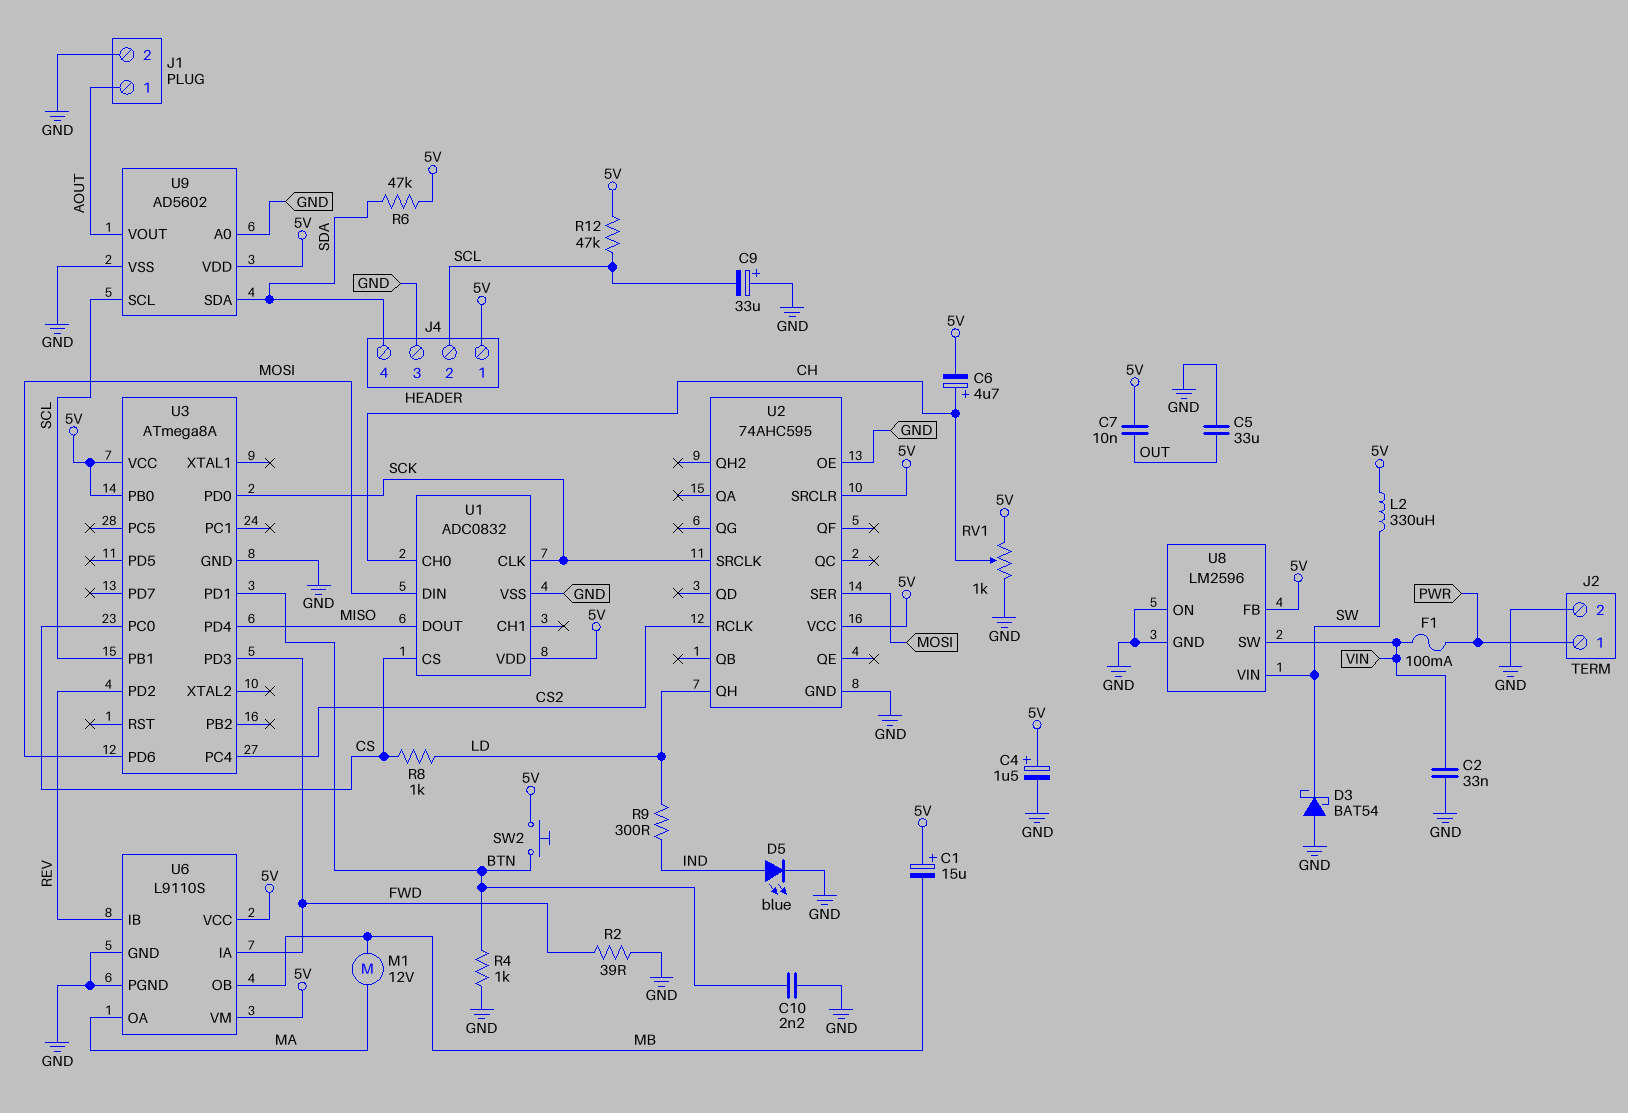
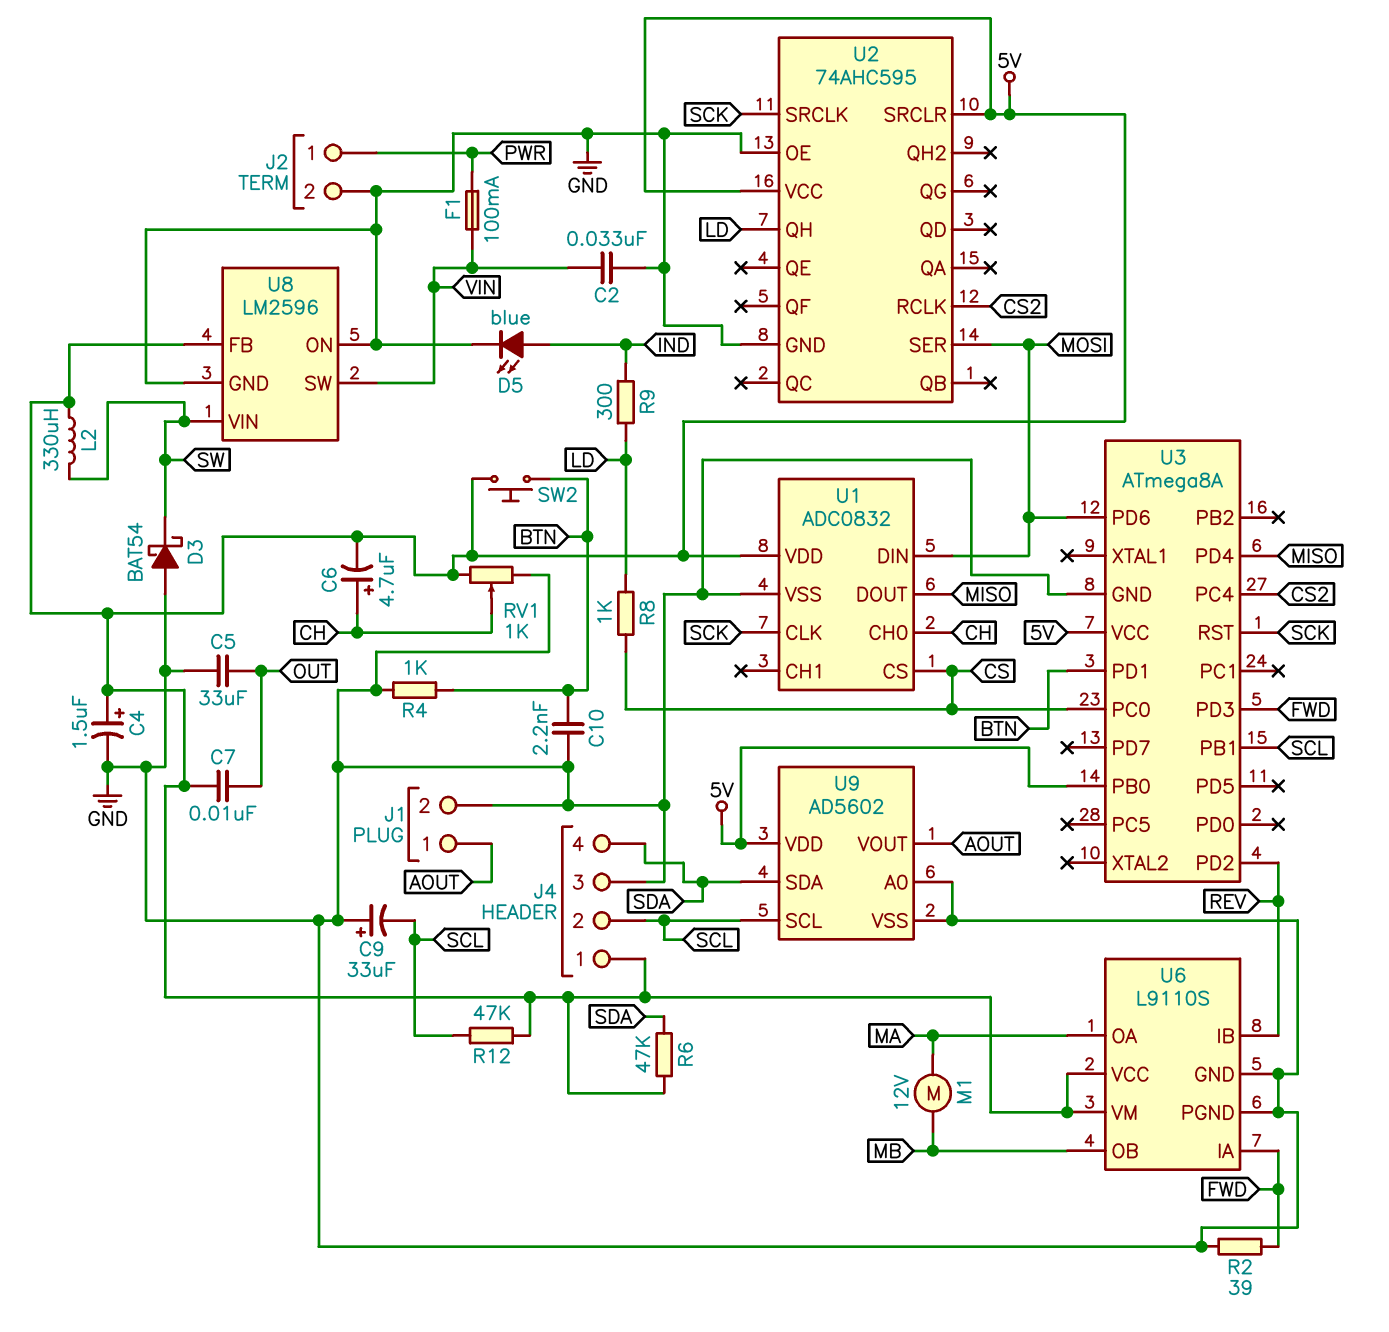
C1: 15uF (plus 5V, minus MB) -> none
U3 pin PD0: SCK -> none
U3 pin RST: none -> SCK

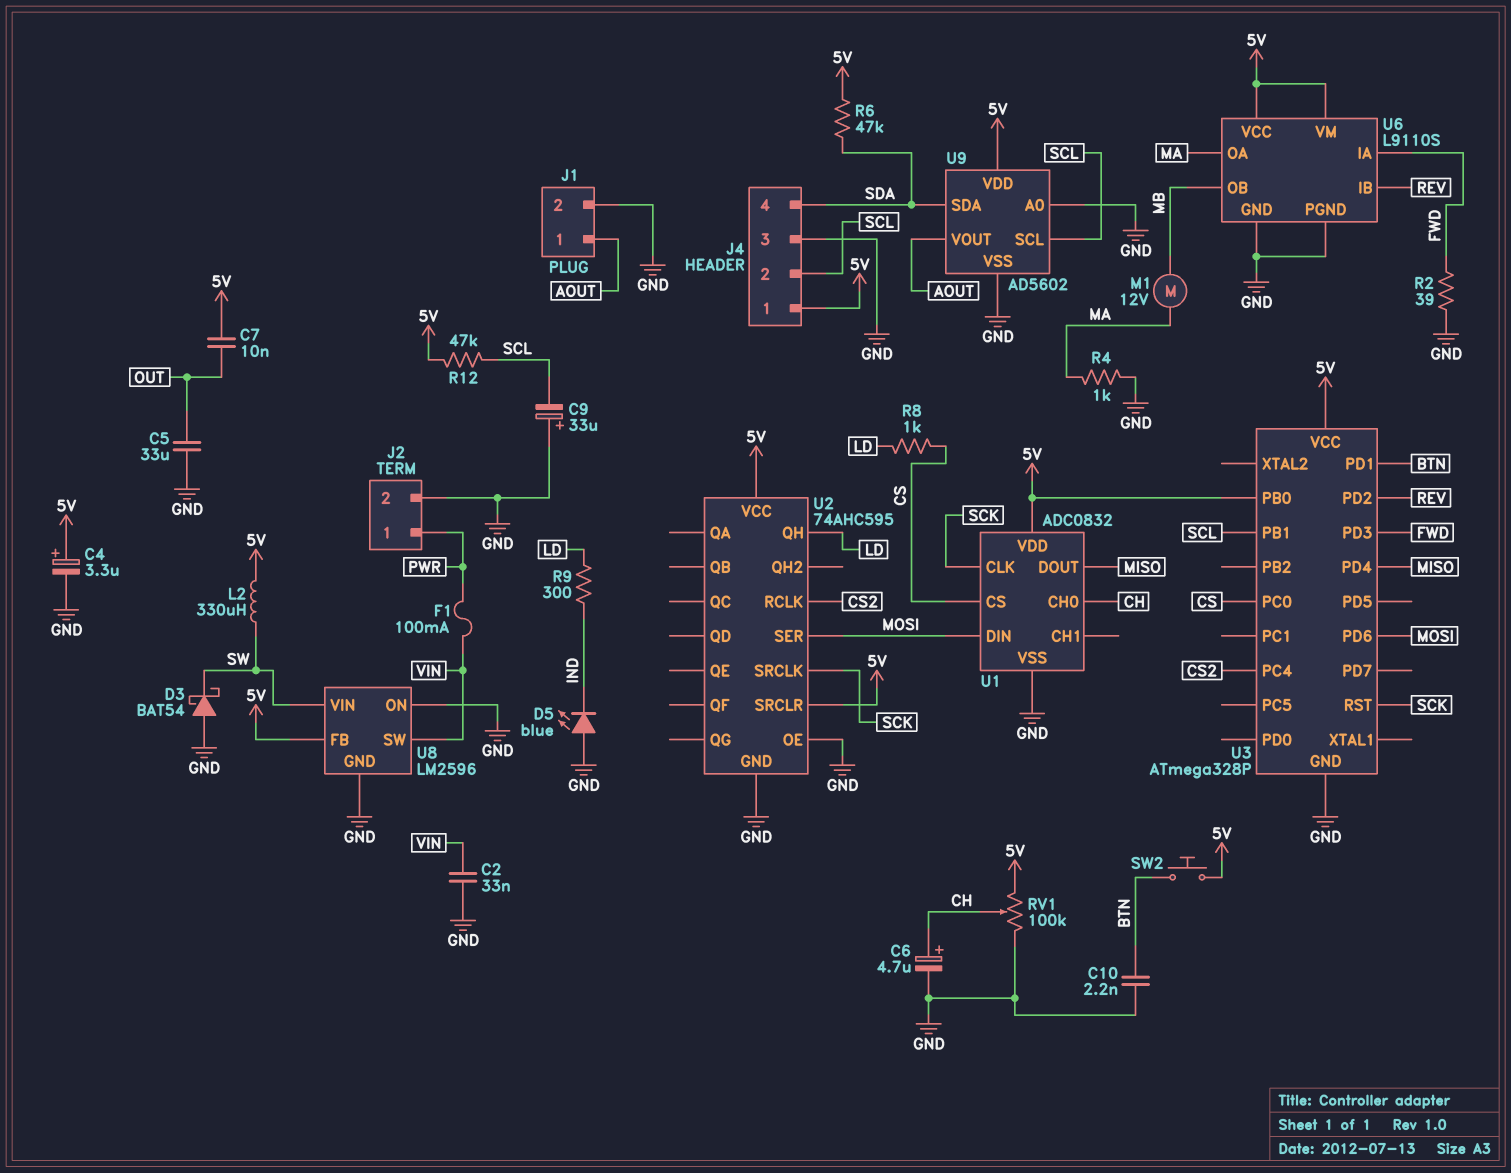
C4: 1.5uF (plus 5V, minus GND) -> 3.3uF (plus 5V, minus GND)
C6: 4.7uF (plus CH, minus 5V) -> 4.7uF (plus CH, minus GND)
D5: LED blue (A IND, K GND) -> LED blue (A GND, K IND)
R4: 1k (BTN, GND) -> 1k (GND, MA)
RV1: 1k (5V, GND, wiper CH) -> 100k (5V, GND, wiper CH)
U3: ATmega8A -> ATmega328P

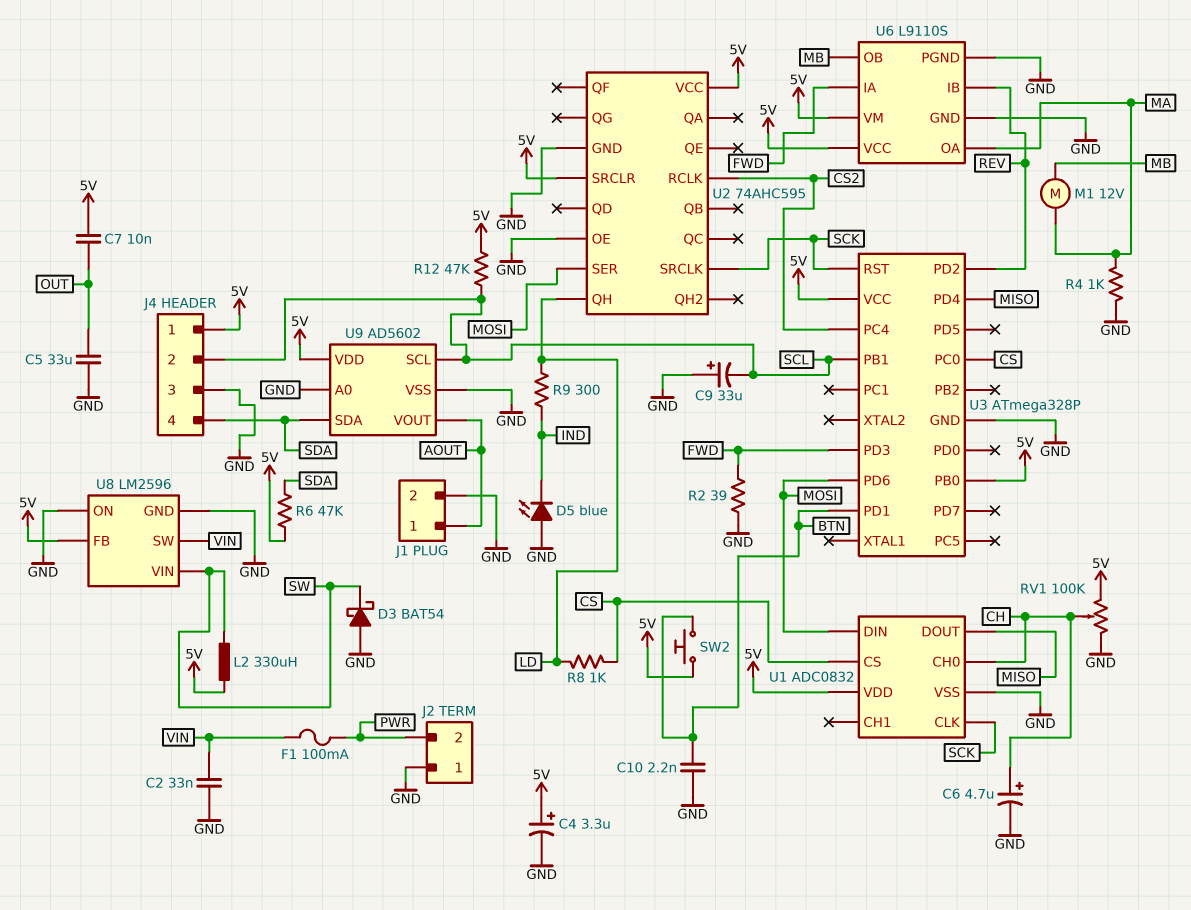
J2 pin 1: PWR -> GND
J2 pin 2: GND -> PWR

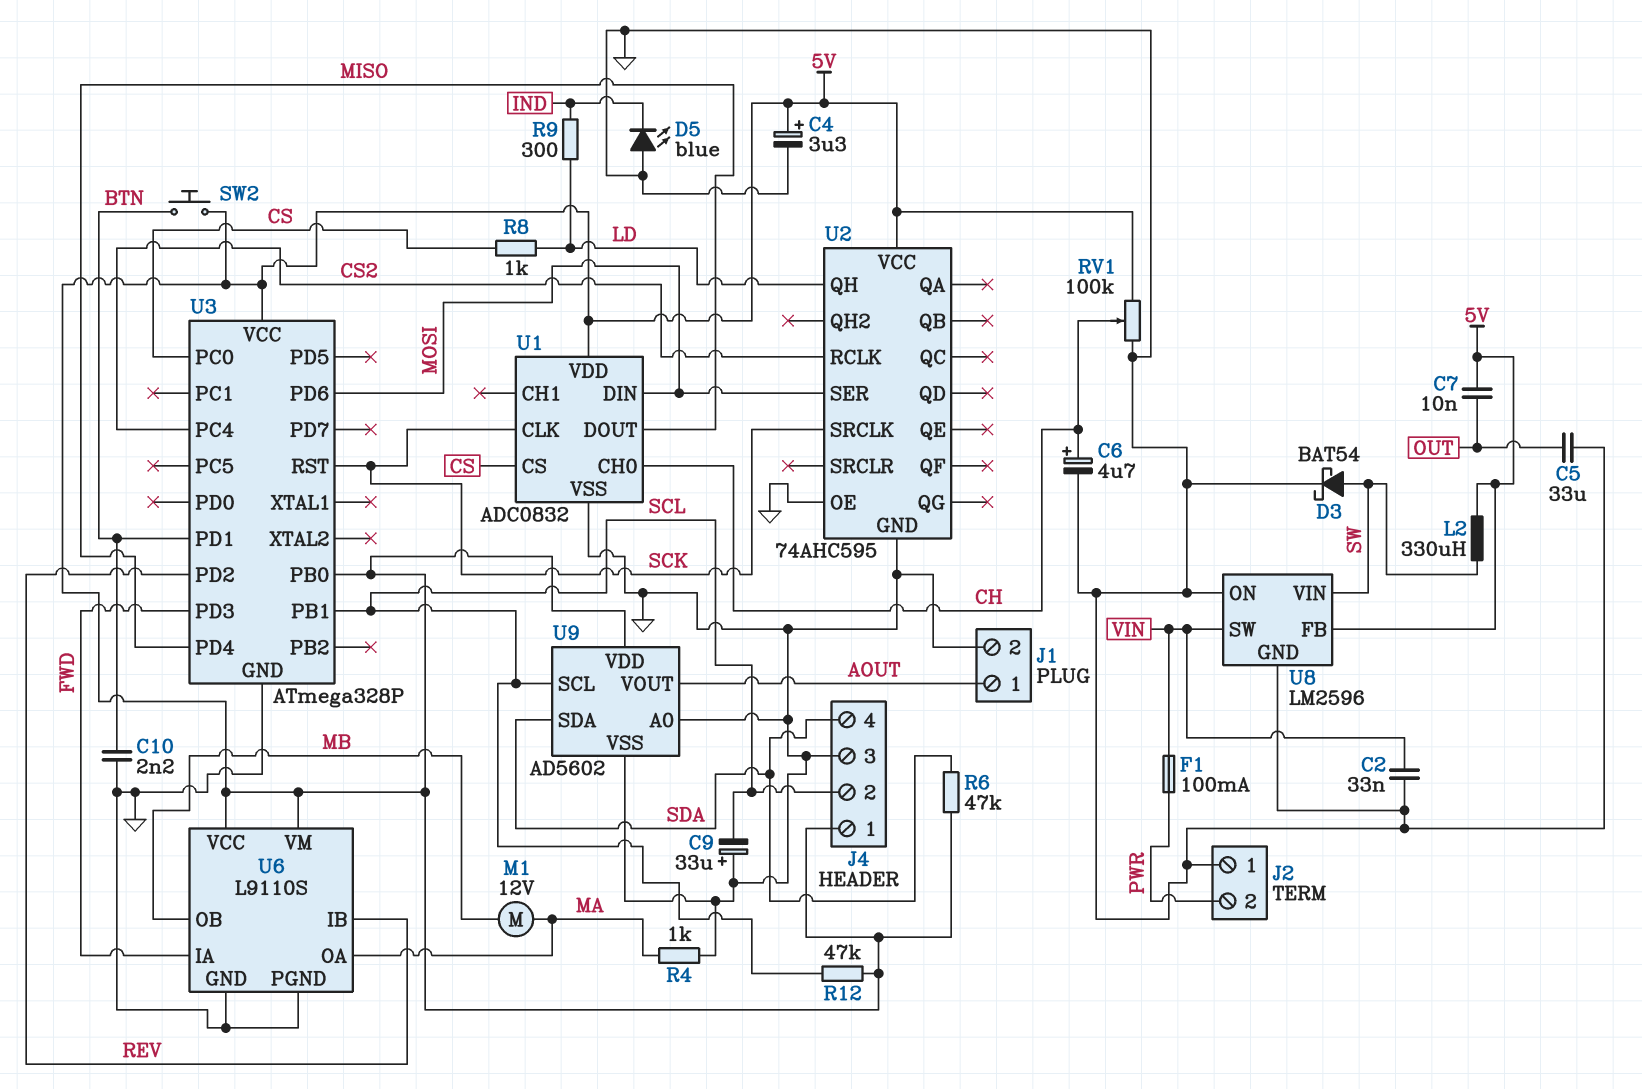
D3: schottky BAT54 (A GND, K SW) -> schottky BAT54 (A SW, K GND)
R2: 39 (FWD, GND) -> none
U2 pin SRCLR: 5V -> none

